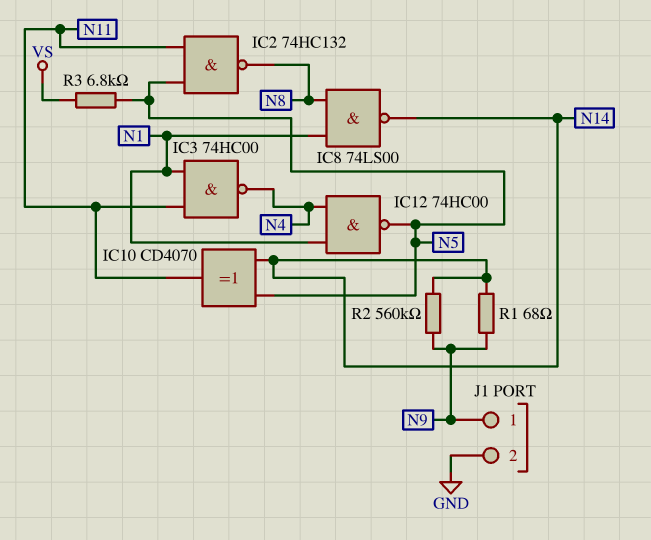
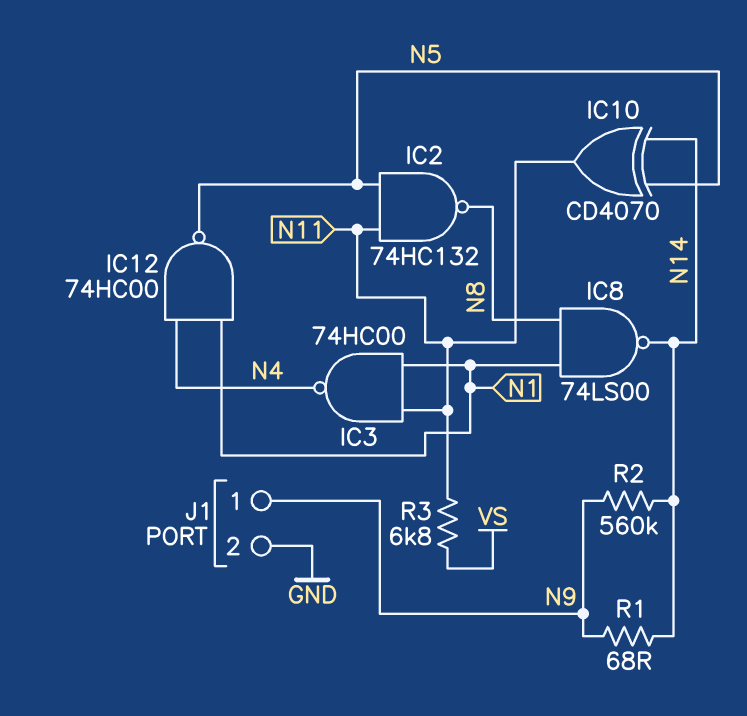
R3: 6.8k (N5, VS) -> 6.8k (N11, VS)

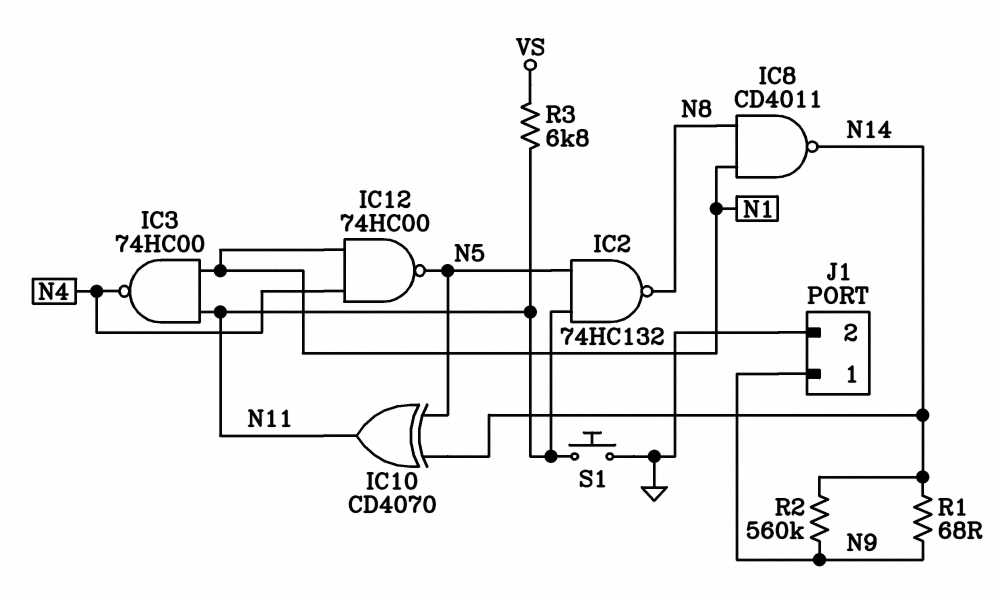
IC8: NAND 74LS00 (in N1, in N8, out N14) -> NAND CD4011 (in N1, in N8, out N14)
S1: none -> button (GND, N11)

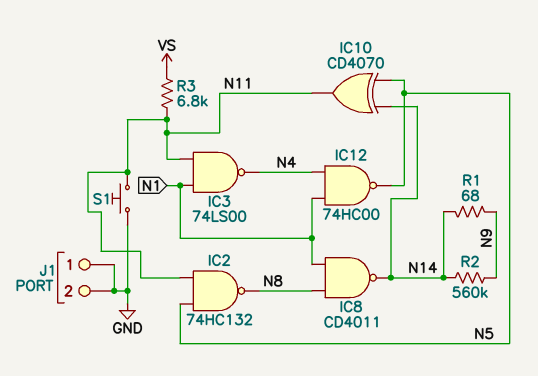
IC3: NAND 74HC00 (in N1, in N11, out N4) -> NAND 74LS00 (in N1, in N11, out N4)
J1 pin 1: N9 -> GND

